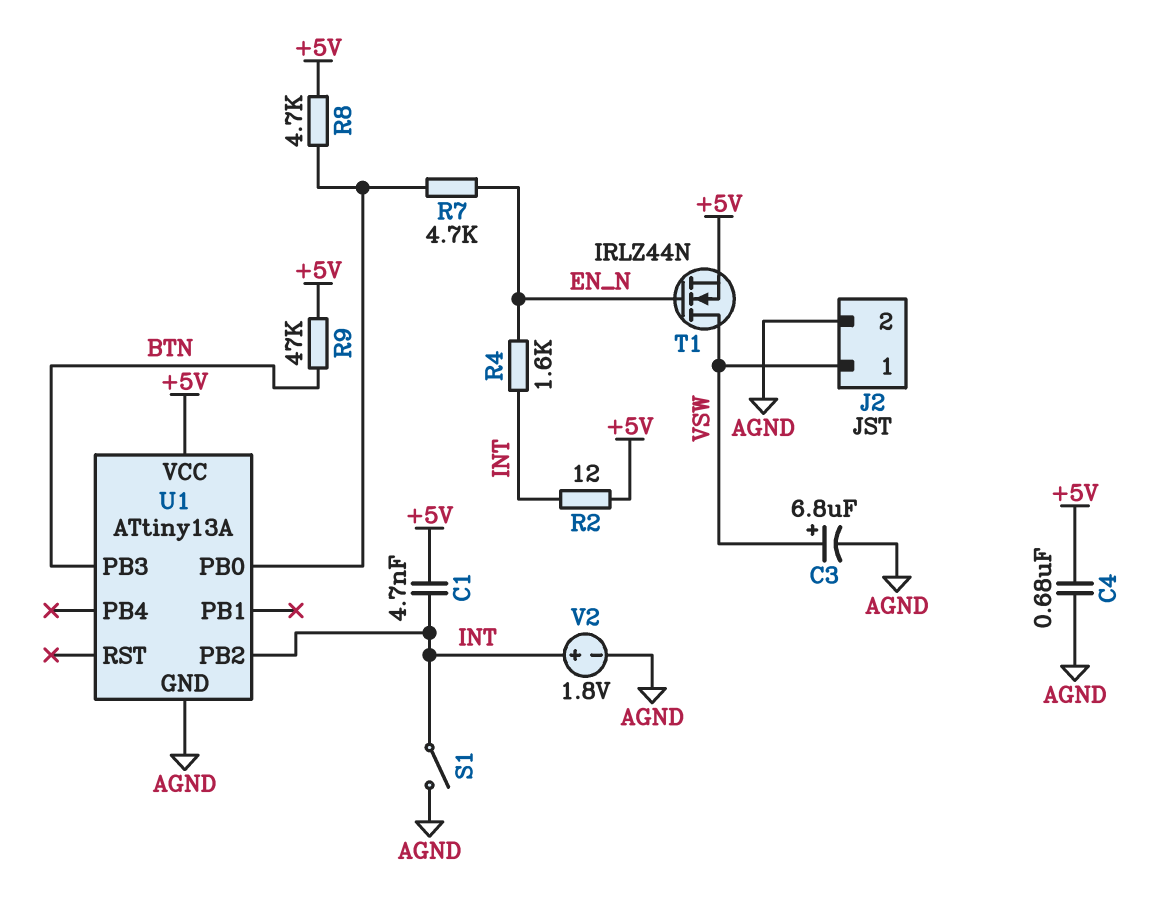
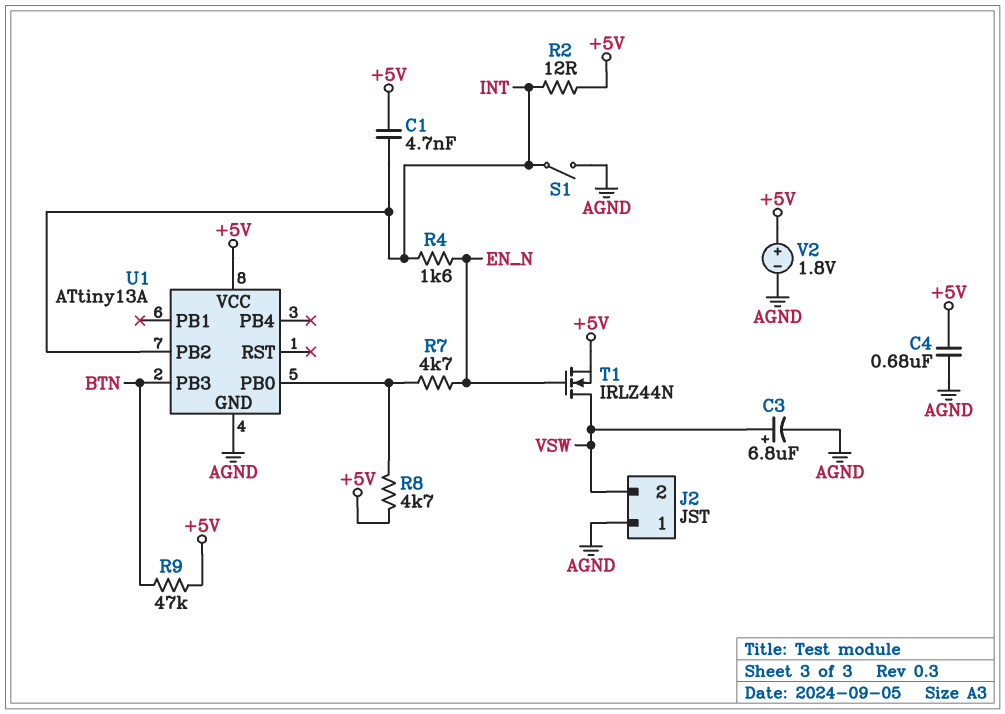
J2 pin 1: VSW -> AGND
J2 pin 2: AGND -> VSW
V2: 1.8V (plus INT, minus AGND) -> 1.8V (plus +5V, minus AGND)

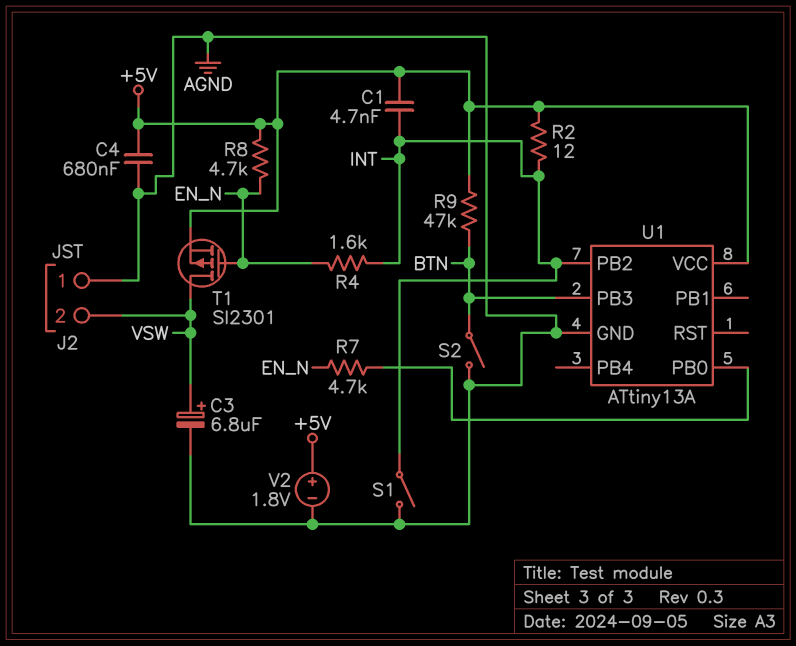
R8: 4.7k (+5V, U1/PB0) -> 4.7k (+5V, EN_N)
S2: none -> switch (AGND, BTN)
T1: NMOS IRLZ44N (G EN_N, D VSW, S +5V) -> PMOS SI2301 (G EN_N, D VSW, S +5V)

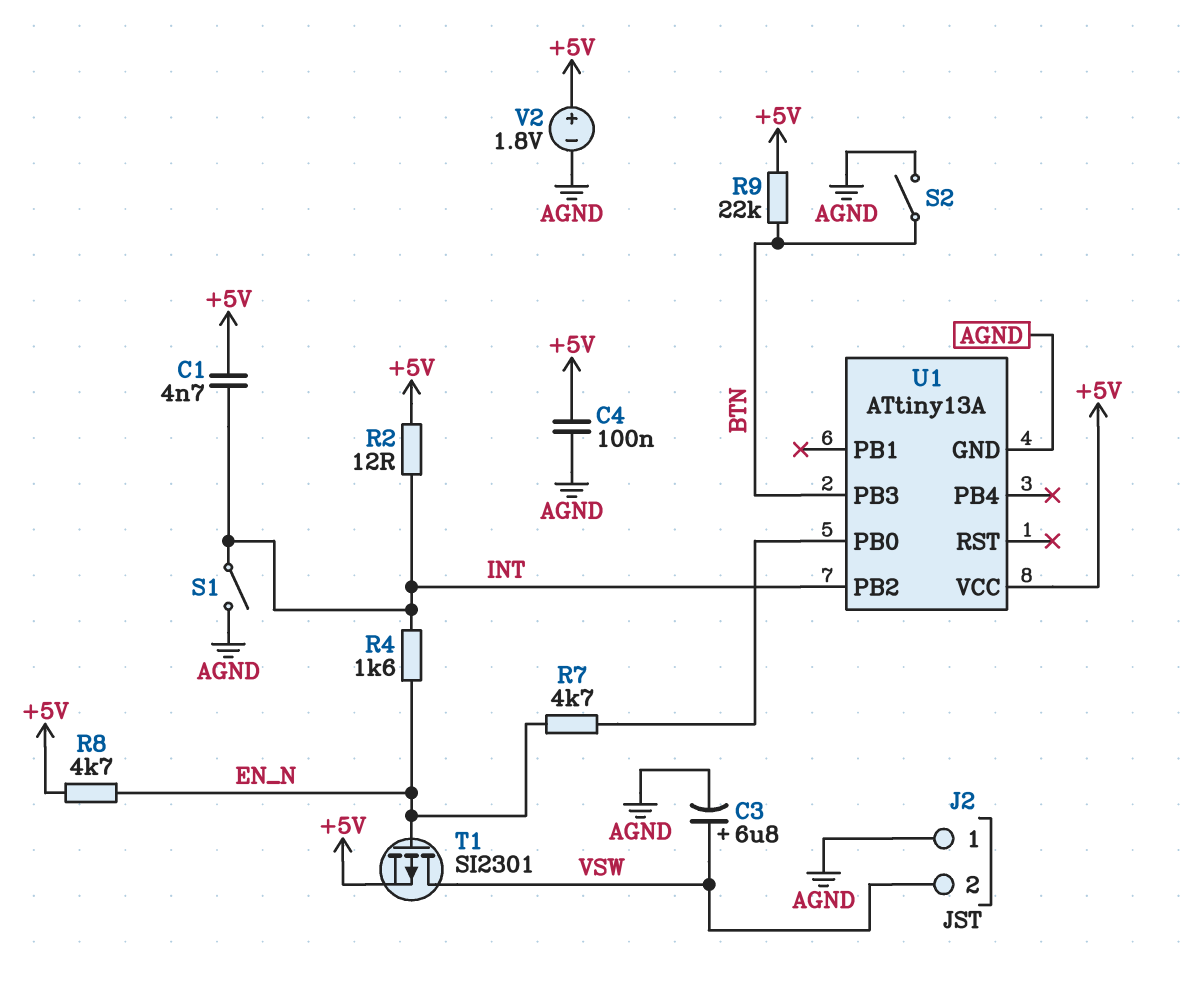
C4: 680nF (+5V, AGND) -> 100nF (+5V, AGND)
R9: 47k (+5V, BTN) -> 22k (+5V, BTN)

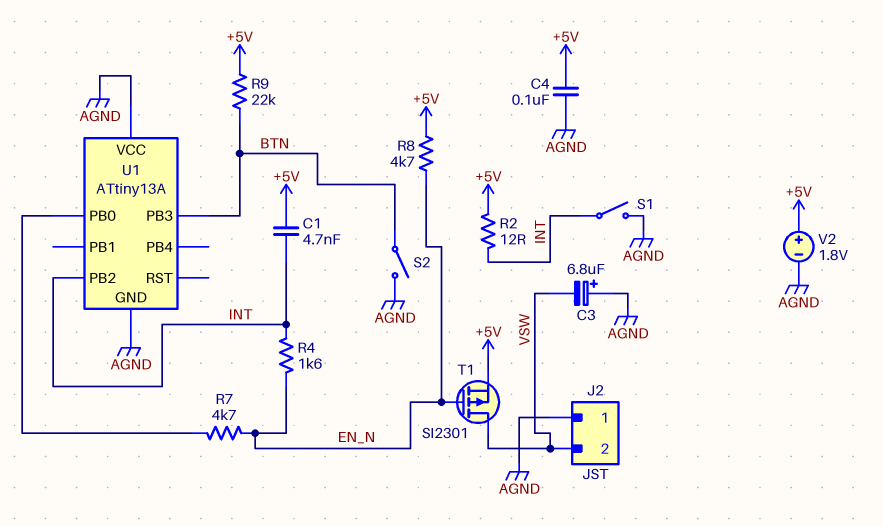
C3: 6.8uF (plus VSW, minus AGND) -> 6.8uF (plus AGND, minus VSW)
U1 pin VCC: +5V -> AGND

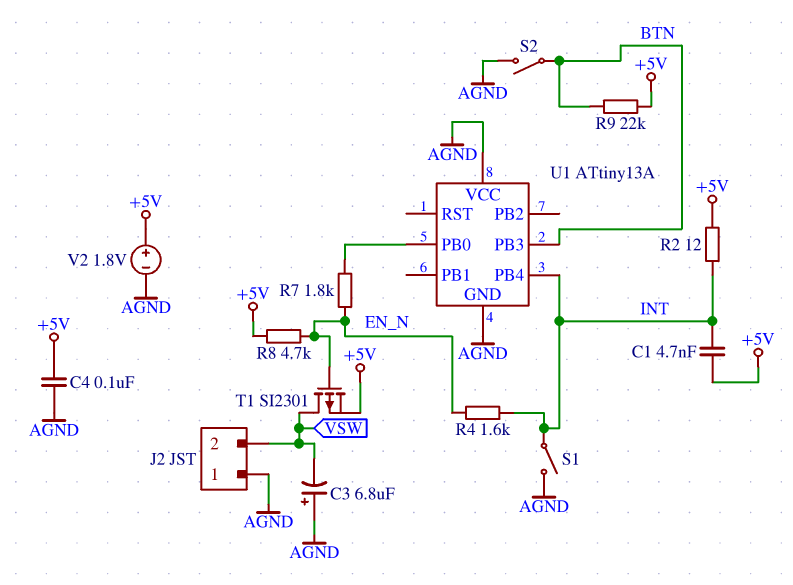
R7: 4.7k (EN_N, U1/PB0) -> 1.8k (EN_N, U1/PB0)
U1 pin PB2: INT -> none
U1 pin PB4: none -> INT

